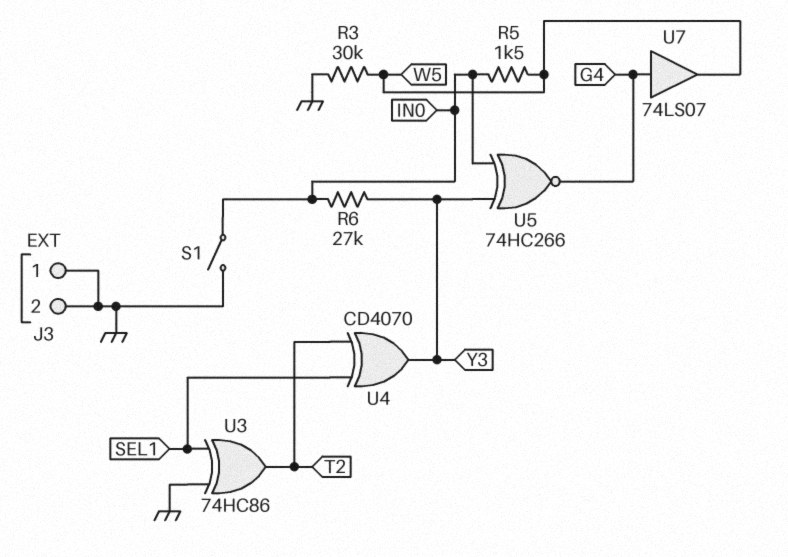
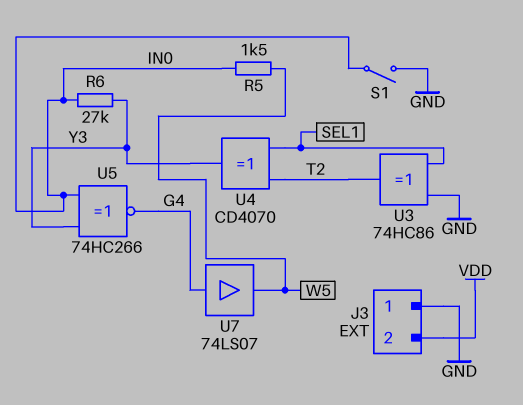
J3 pin 2: GND -> VDD
R3: 30k (GND, W5) -> none

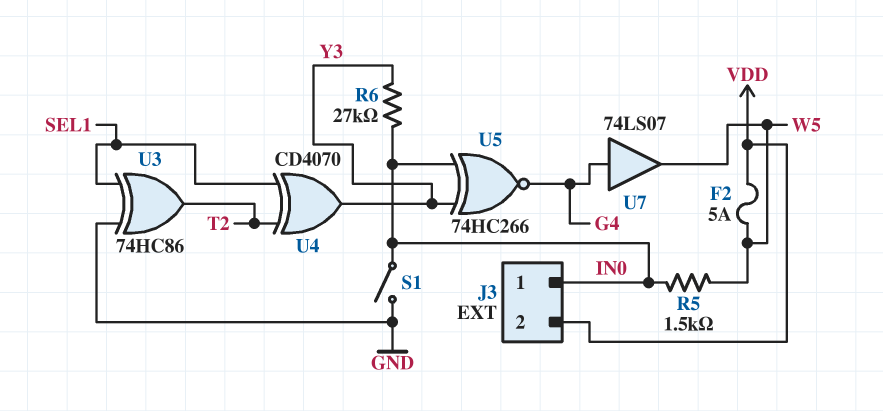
F2: none -> 5A (VDD, W5)
J3 pin 1: GND -> IN0

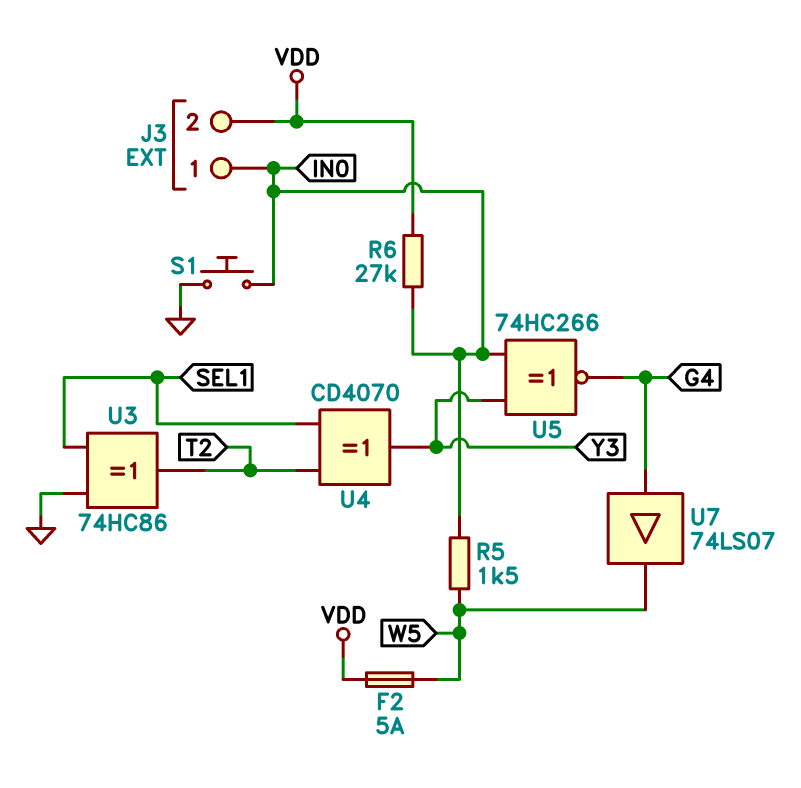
R6: 27k (IN0, Y3) -> 27k (IN0, VDD)
S1: switch (GND, IN0) -> button (GND, IN0)

